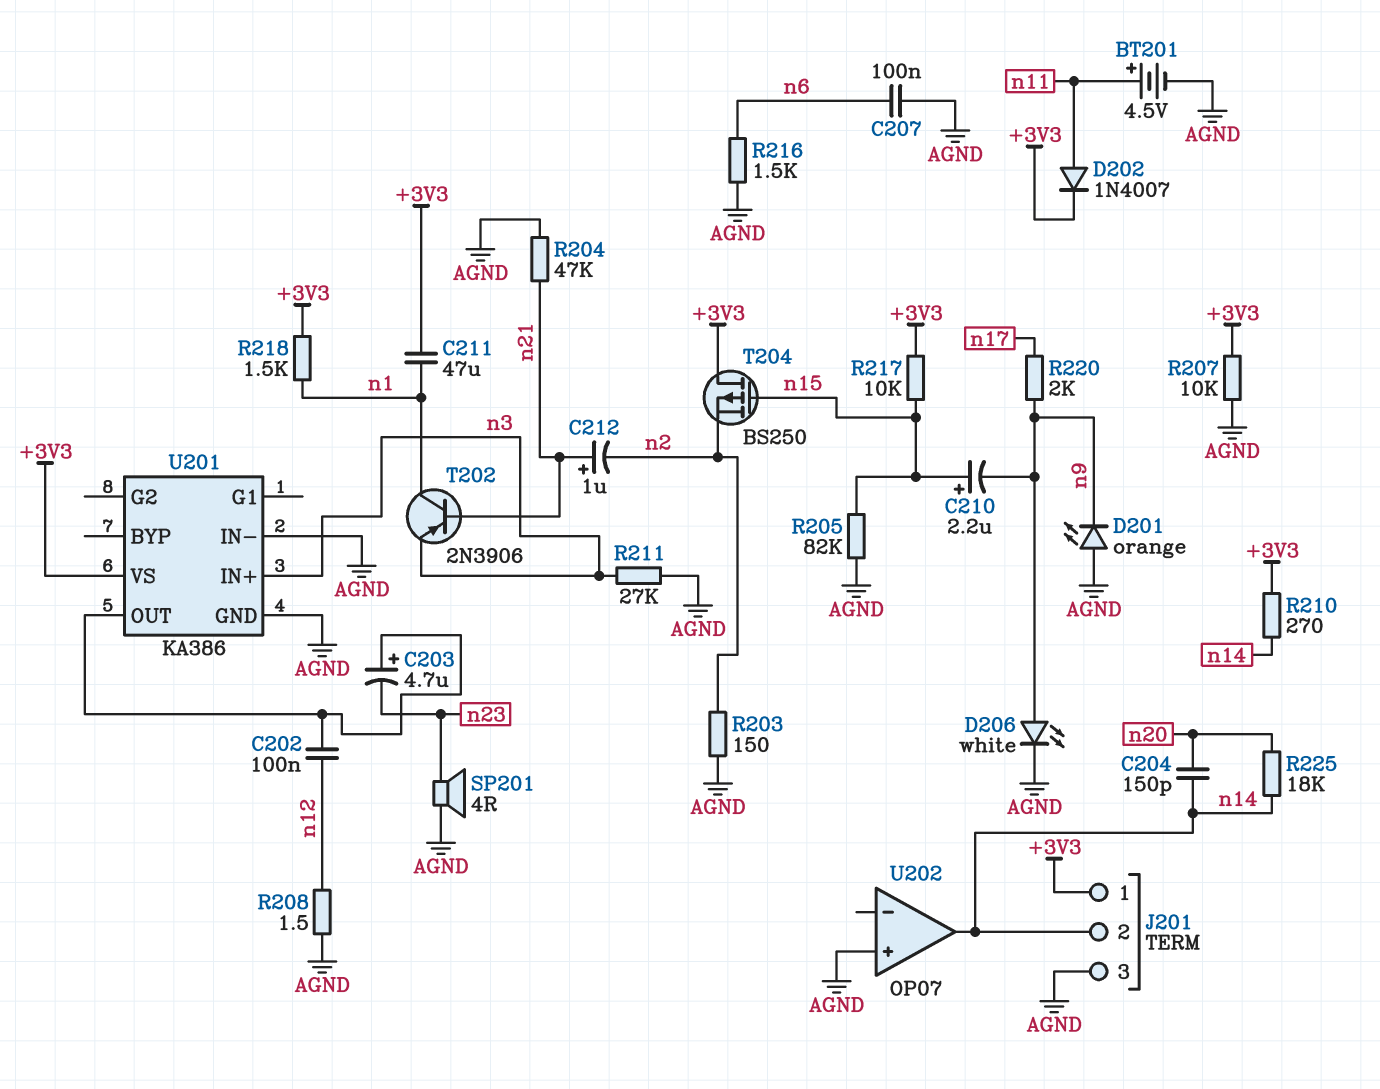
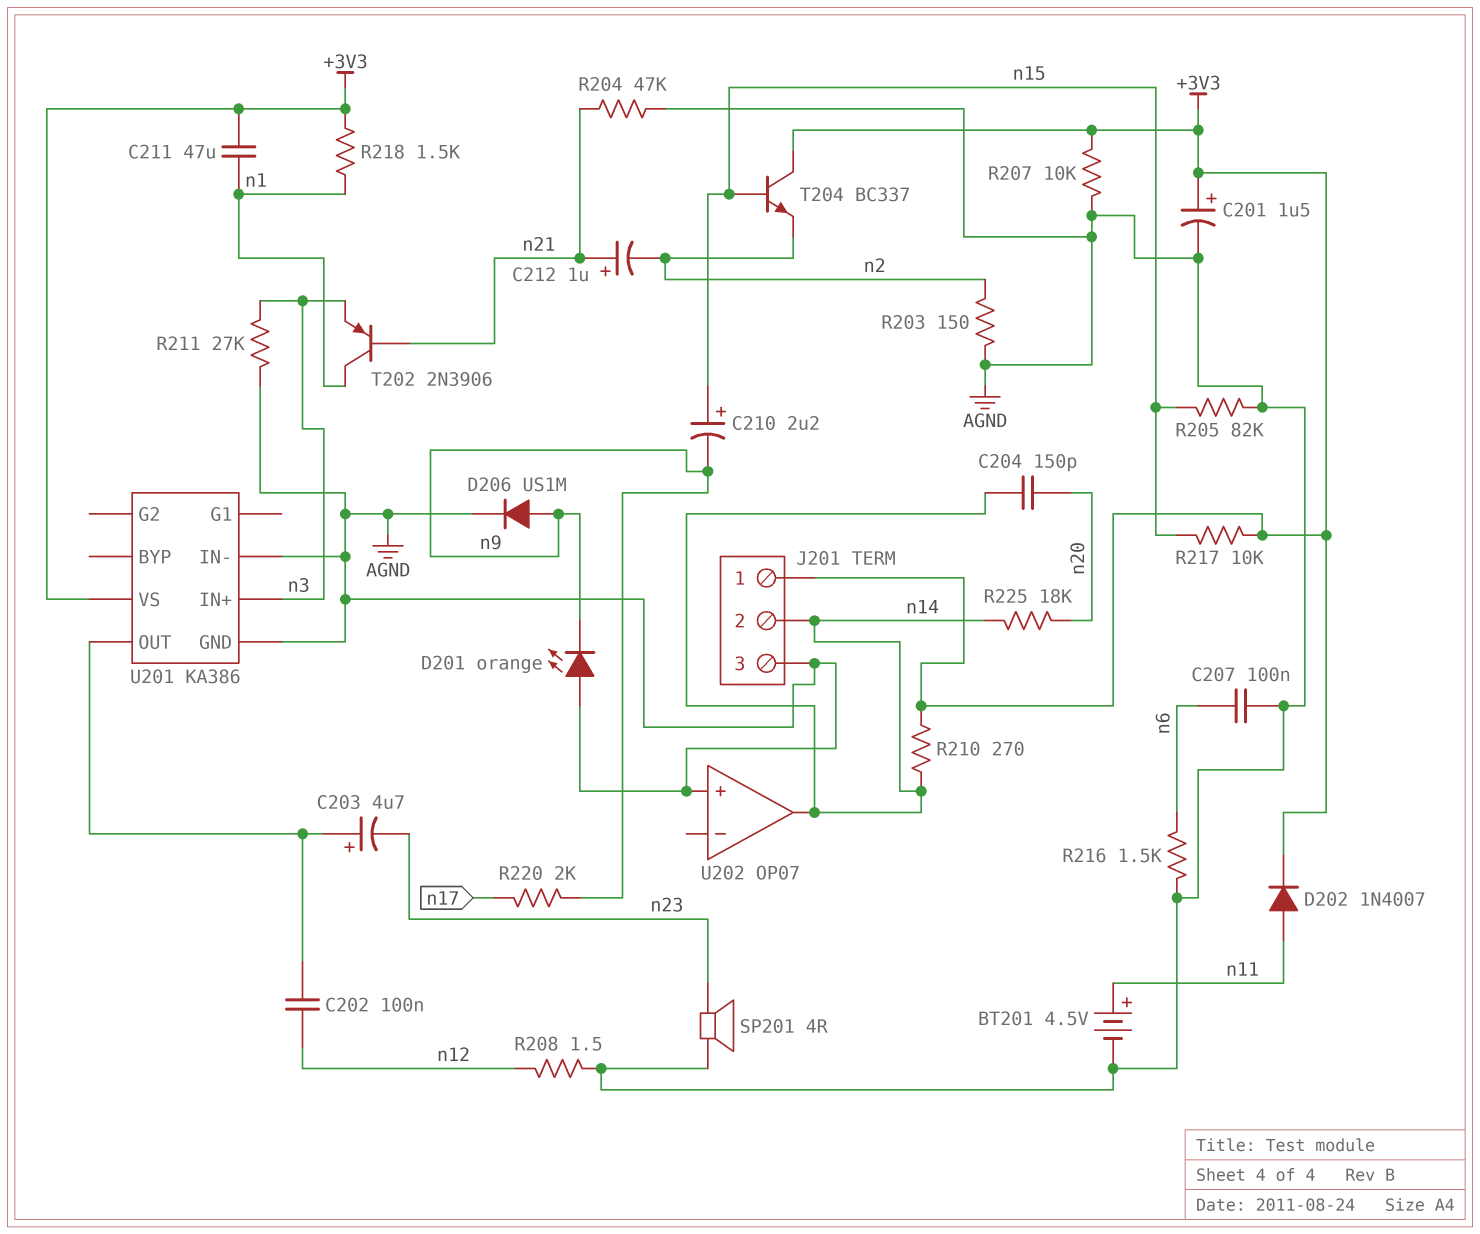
C201: none -> 1.5uF (plus +3V3, minus AGND)
D206: LED white (A n9, K AGND) -> diode US1M (A n9, K AGND)
T204: PMOS BS250 (G n15, D +3V3, S n2) -> NPN BC337 (B n15, C +3V3, E n2)

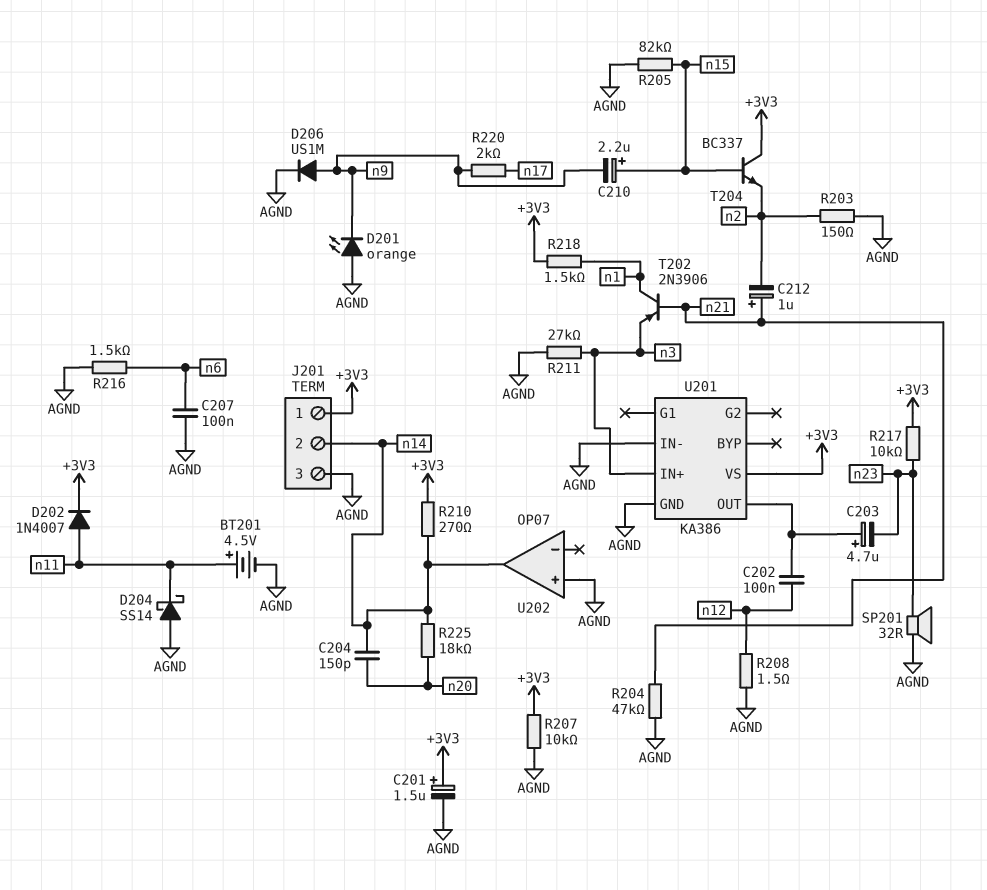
C211: 47uF (+3V3, n1) -> none
D204: none -> schottky SS14 (A AGND, K n11)
R217: 10k (+3V3, n15) -> 10k (+3V3, n23)
SP201: speaker 4R (AGND, n23) -> speaker 32R (AGND, n23)

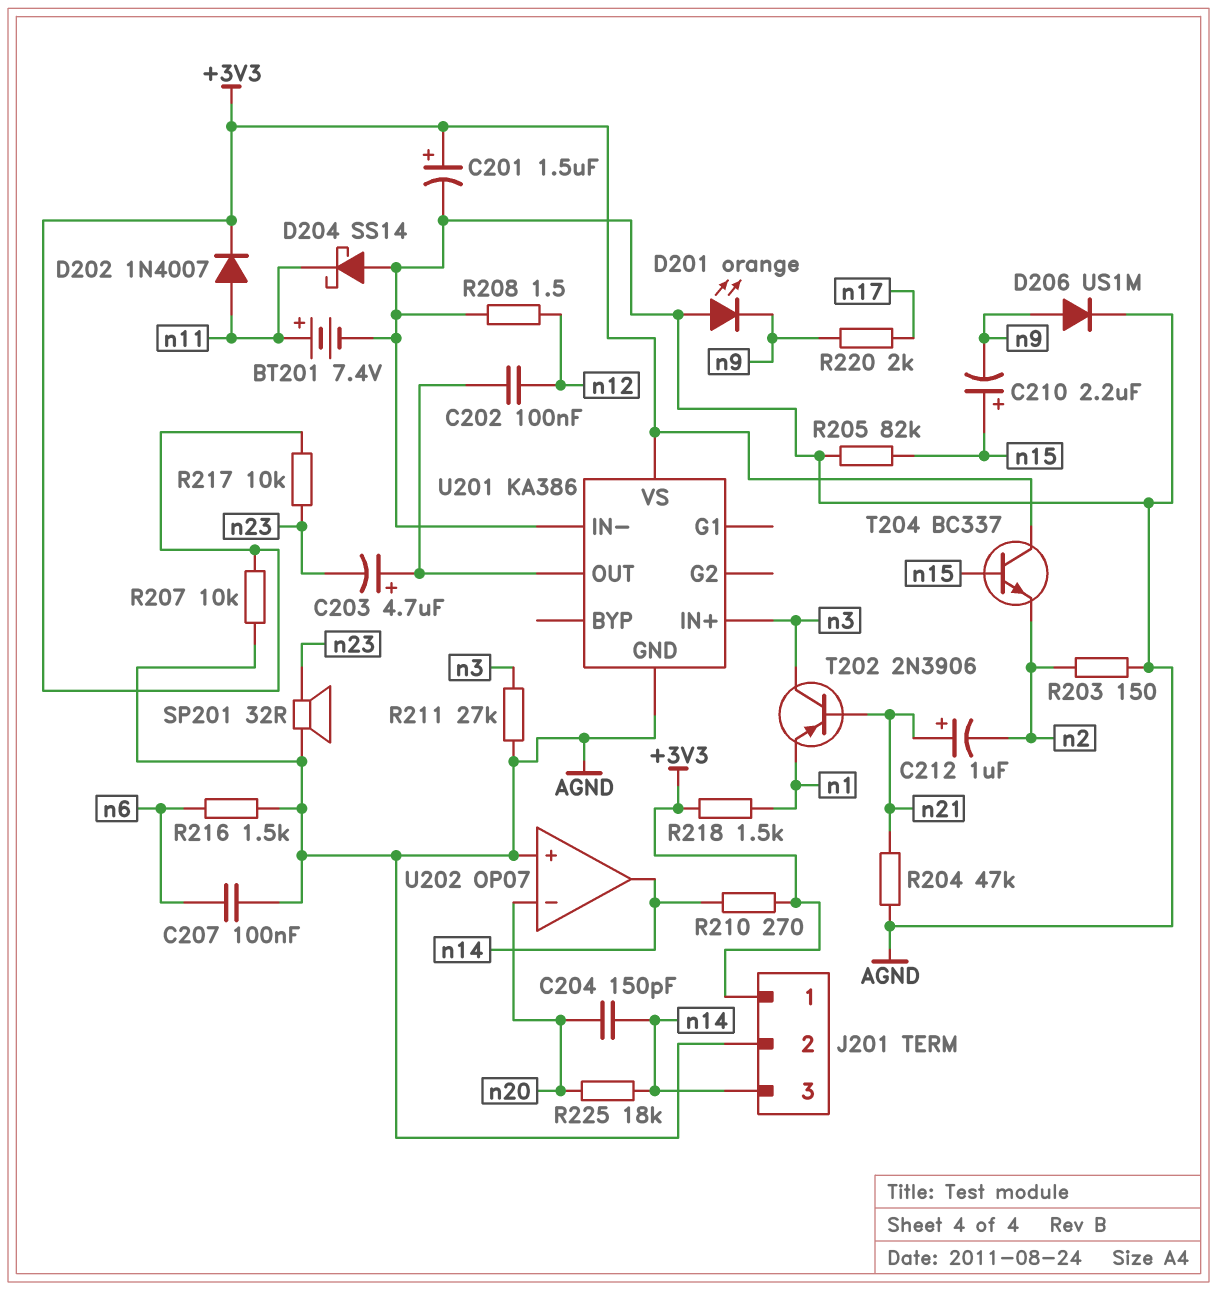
BT201: 4.5V (plus n11, minus AGND) -> 7.4V (plus n11, minus AGND)
J201 pin 2: n14 -> AGND
J201 pin 3: AGND -> n14
T202: PNP 2N3906 (B n21, C n1, E n3) -> PNP 2N3906 (B n21, C n3, E n1)
U202 pin in-: none -> n20

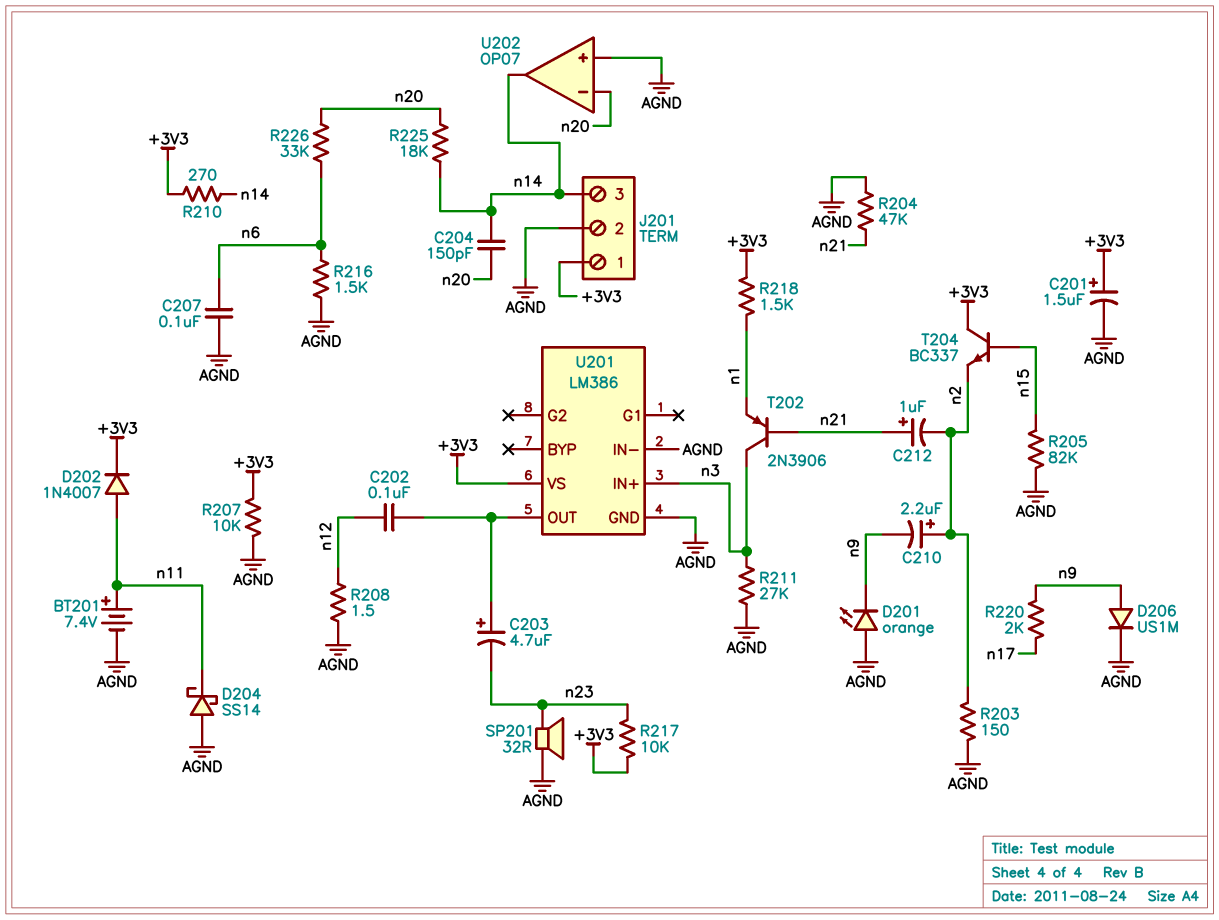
C210: 2.2uF (plus n15, minus n9) -> 2.2uF (plus n2, minus n9)
R226: none -> 33k (n6, n20)
U201: KA386 -> LM386

